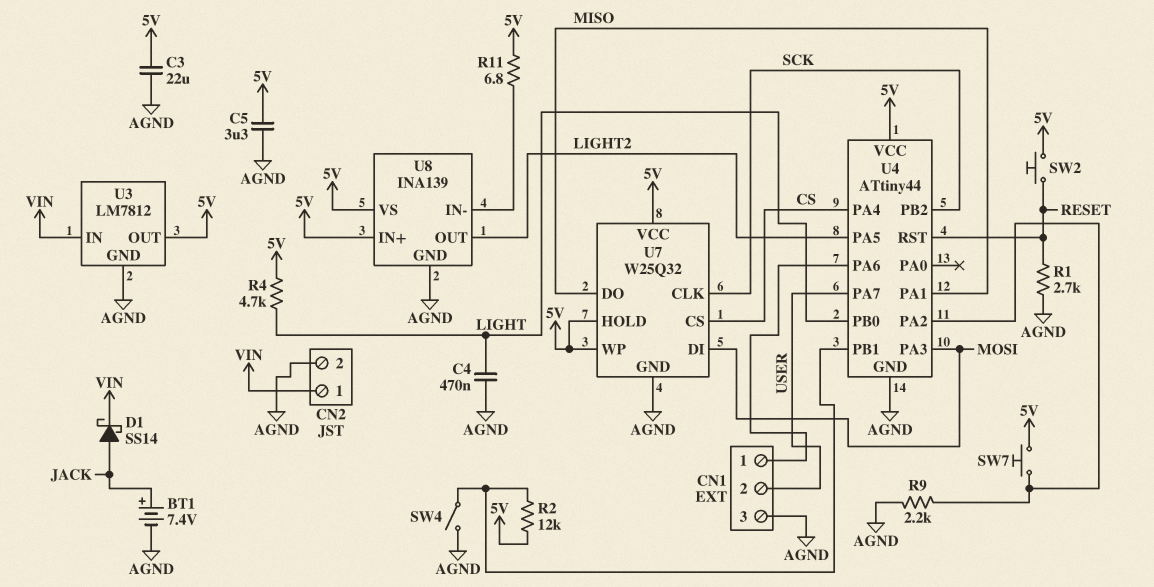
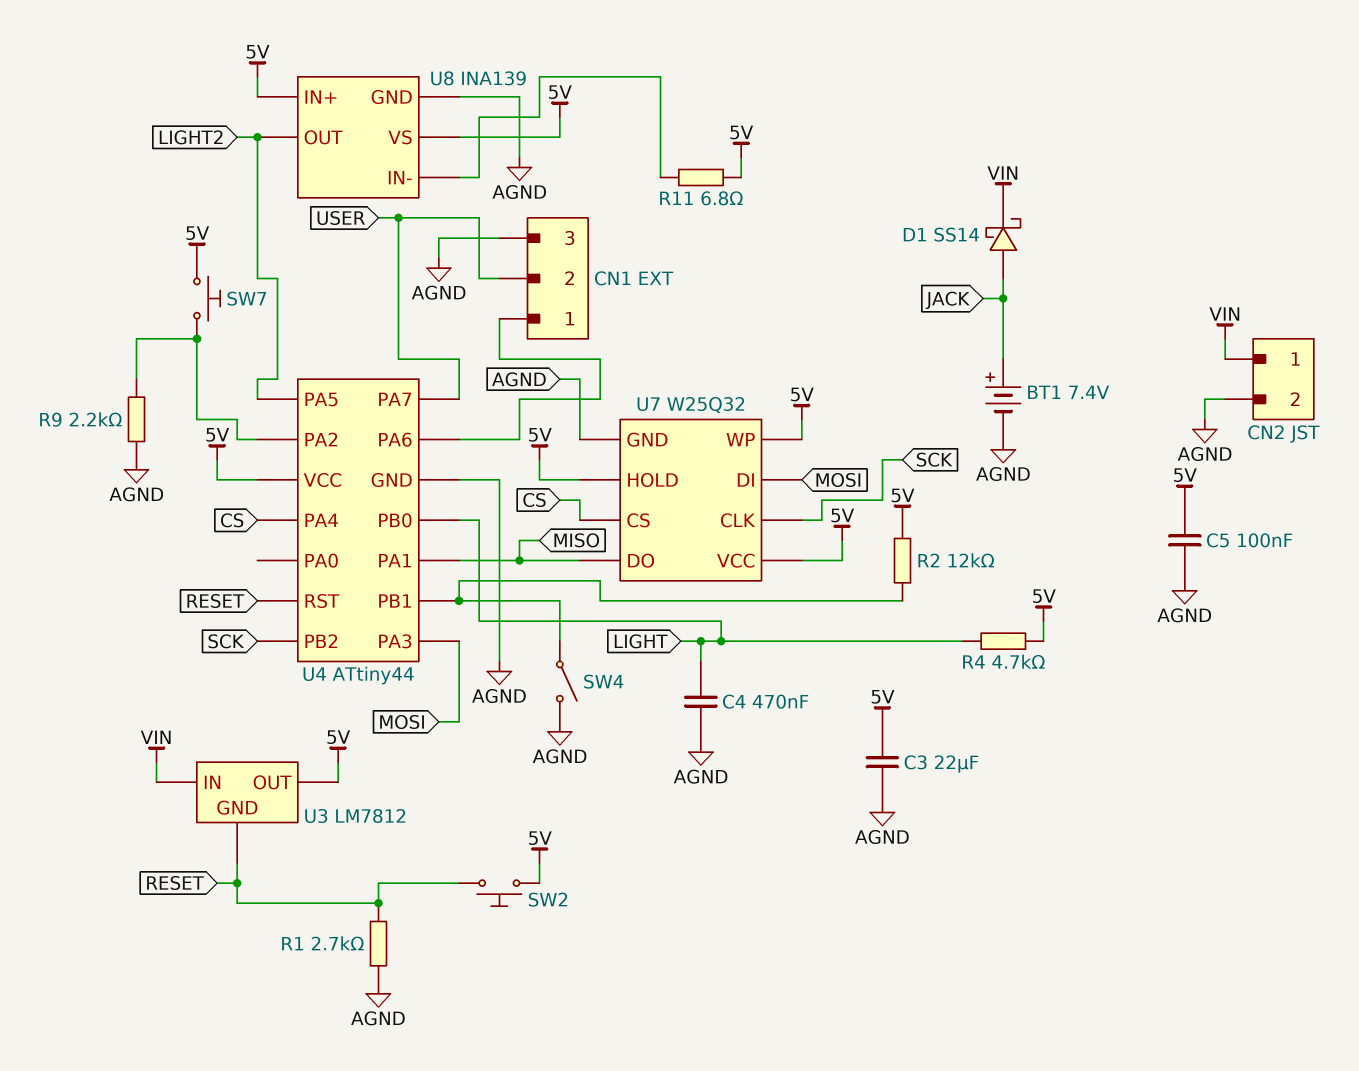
C5: 3.3uF (5V, AGND) -> 100nF (5V, AGND)
U3 pin GND: AGND -> RESET

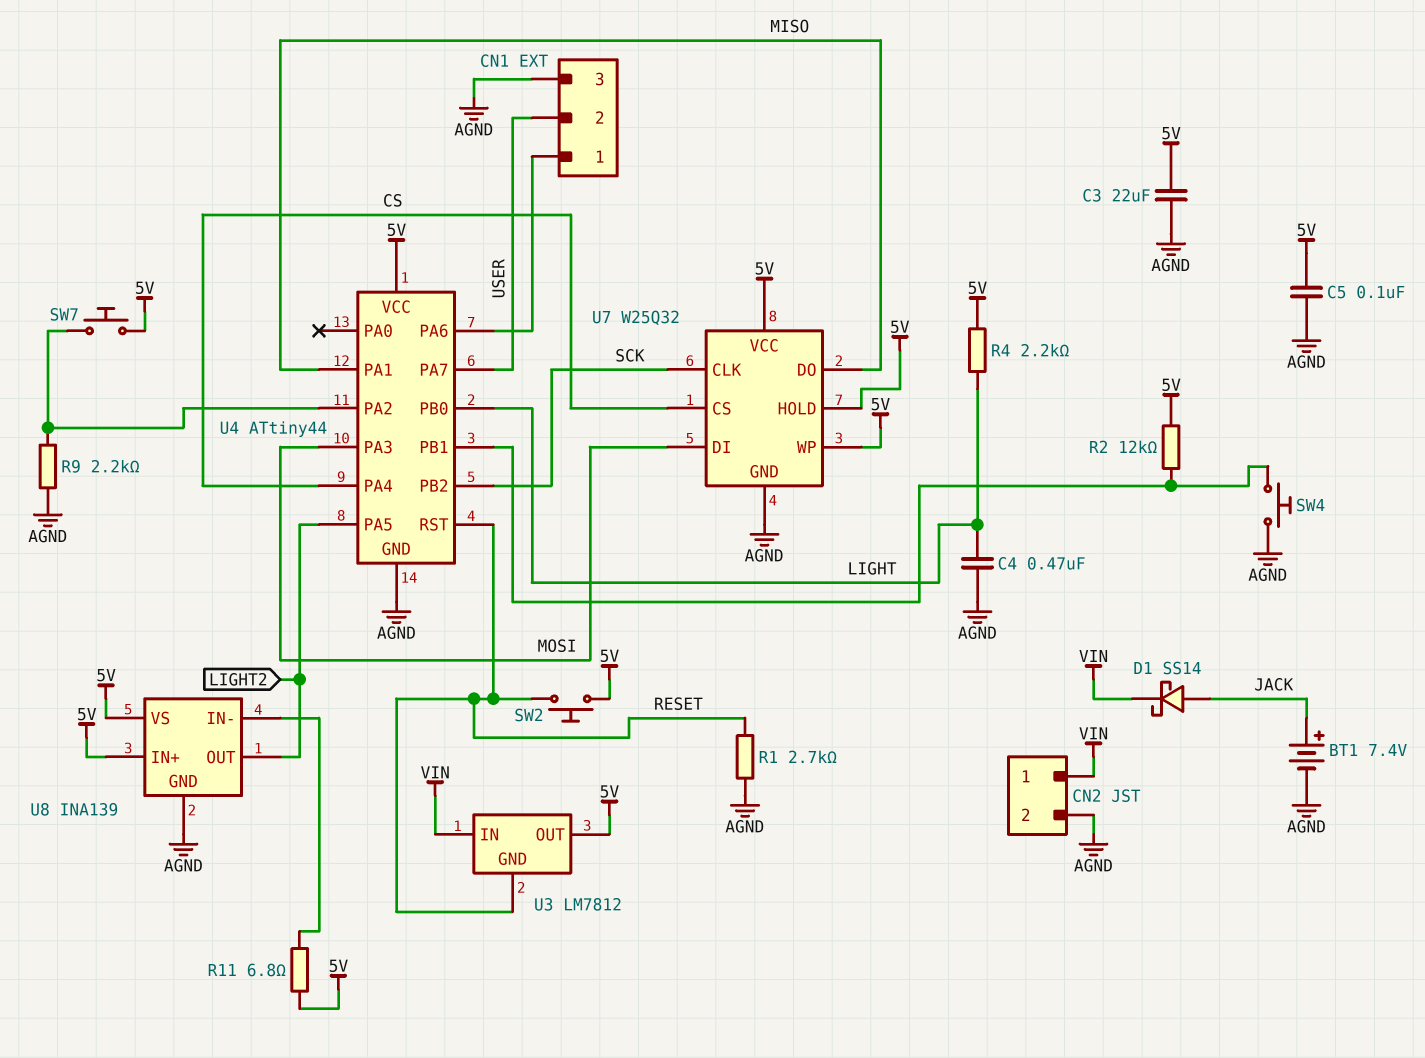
R4: 4.7k (5V, LIGHT) -> 2.2k (5V, LIGHT)
SW4: switch (AGND, U4/PB1) -> button (AGND, U4/PB1)

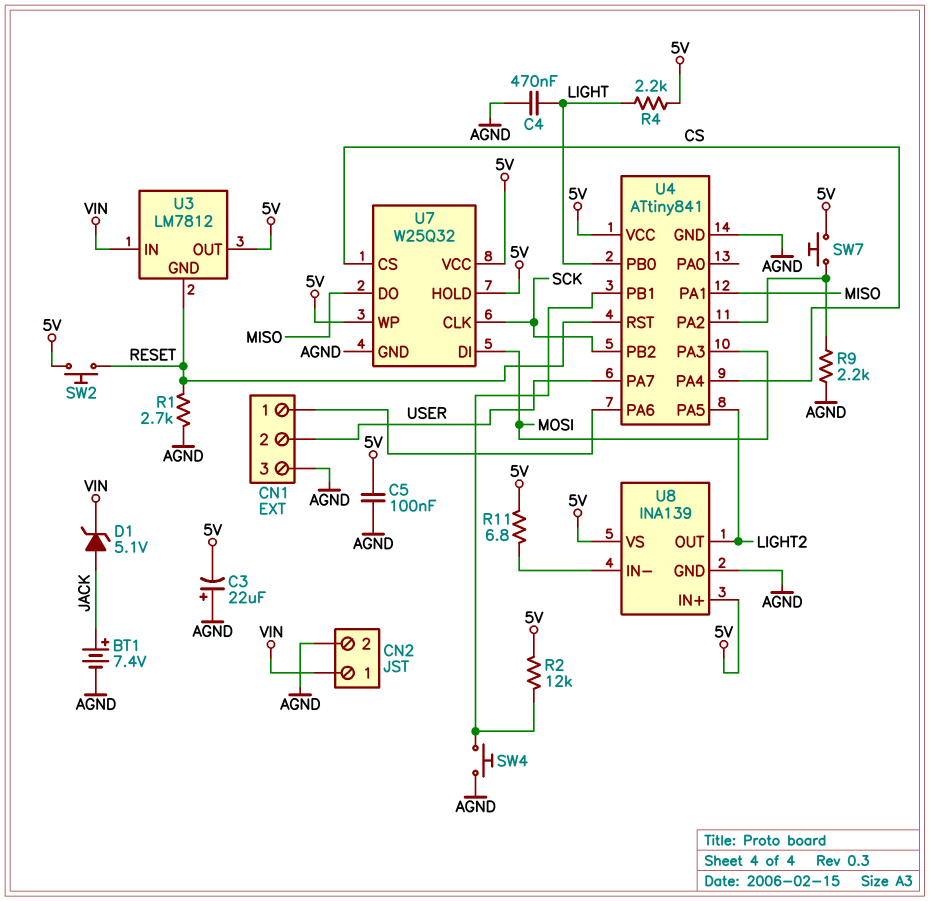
C3: 22uF (5V, AGND) -> 22uF (plus AGND, minus 5V)
D1: schottky SS14 (A JACK, K VIN) -> zener 5.1V (A JACK, K VIN)
U4: ATtiny44 -> ATtiny841

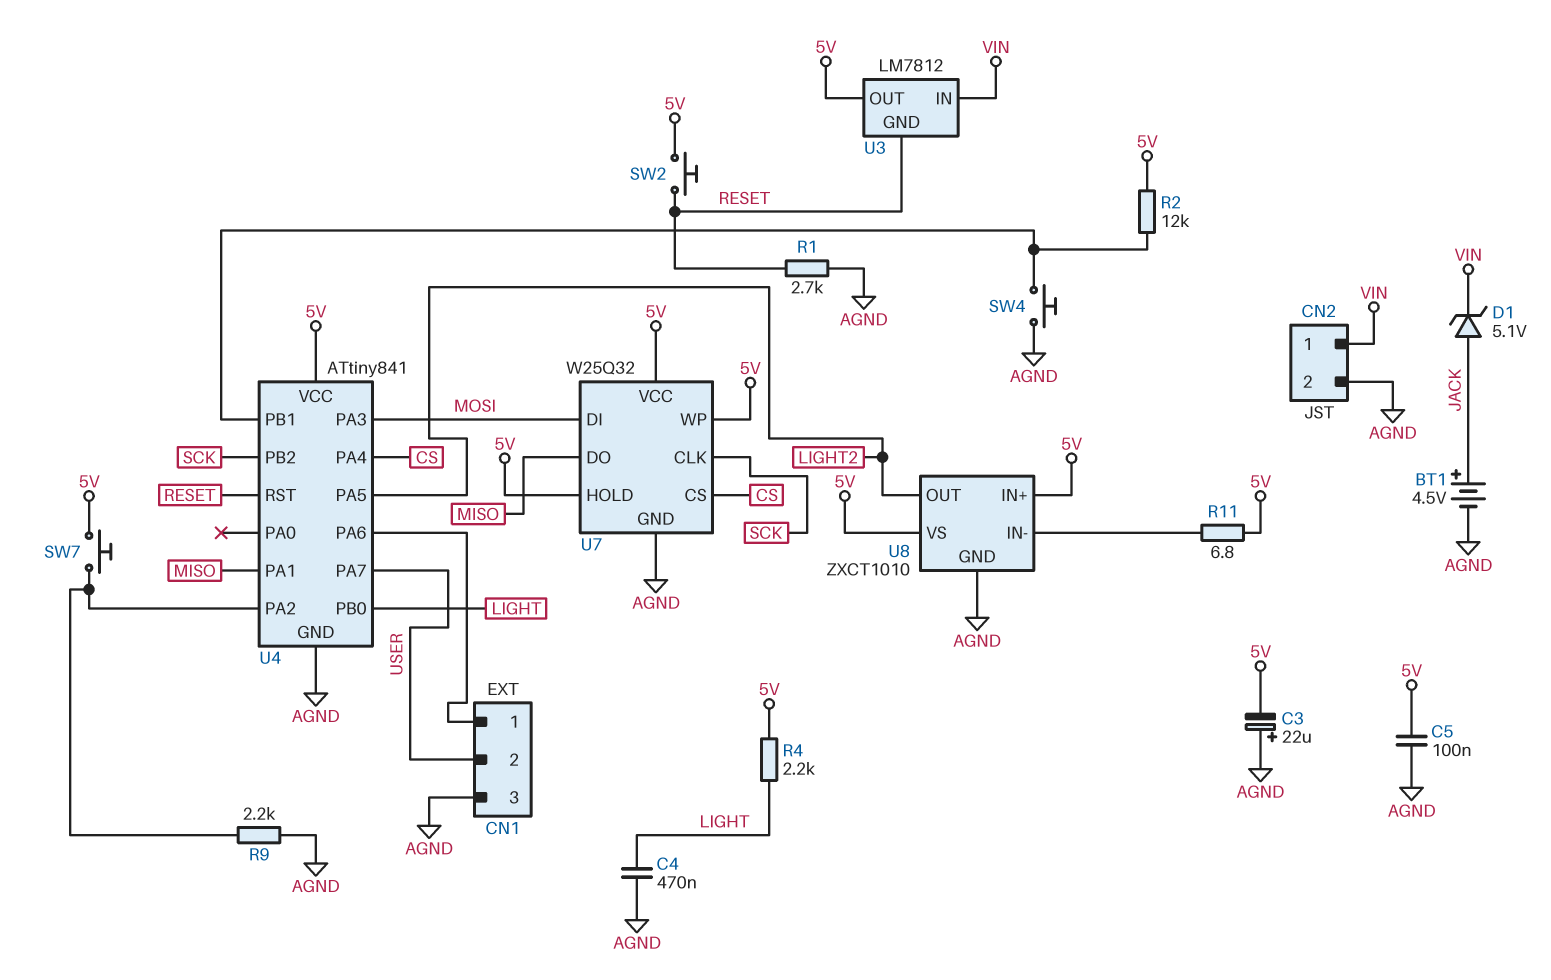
BT1: 7.4V (plus JACK, minus AGND) -> 4.5V (plus JACK, minus AGND)
U8: INA139 -> ZXCT1010

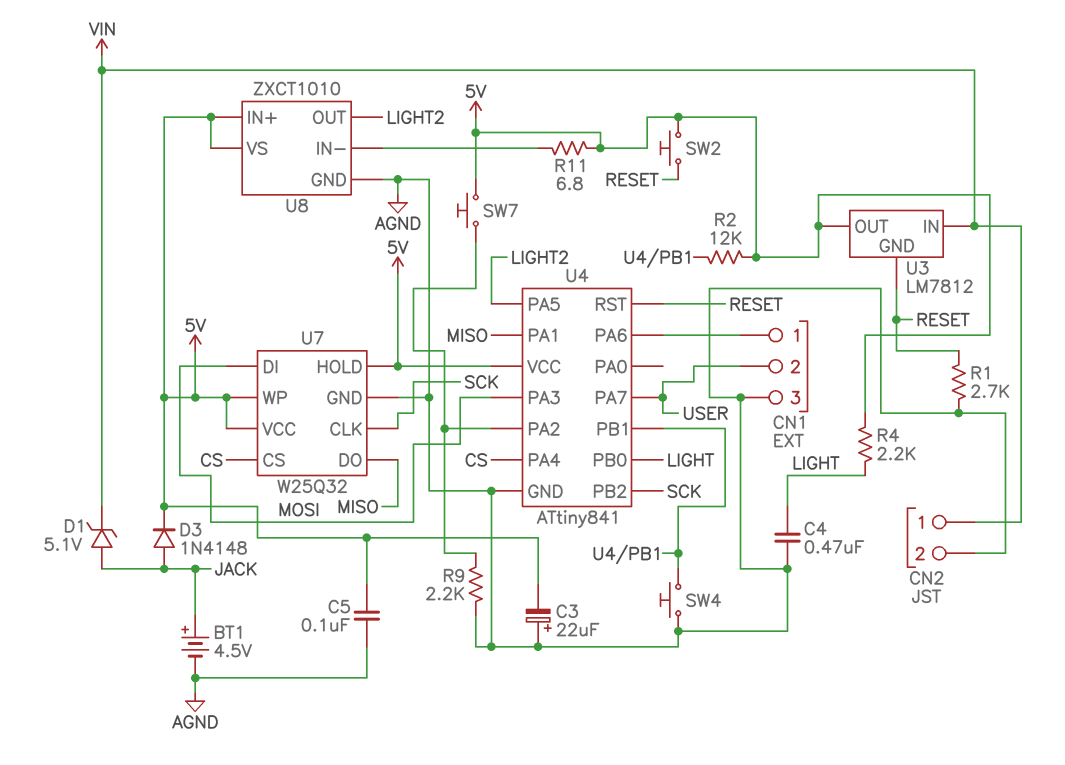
D3: none -> diode 1N4148 (A JACK, K 5V)

